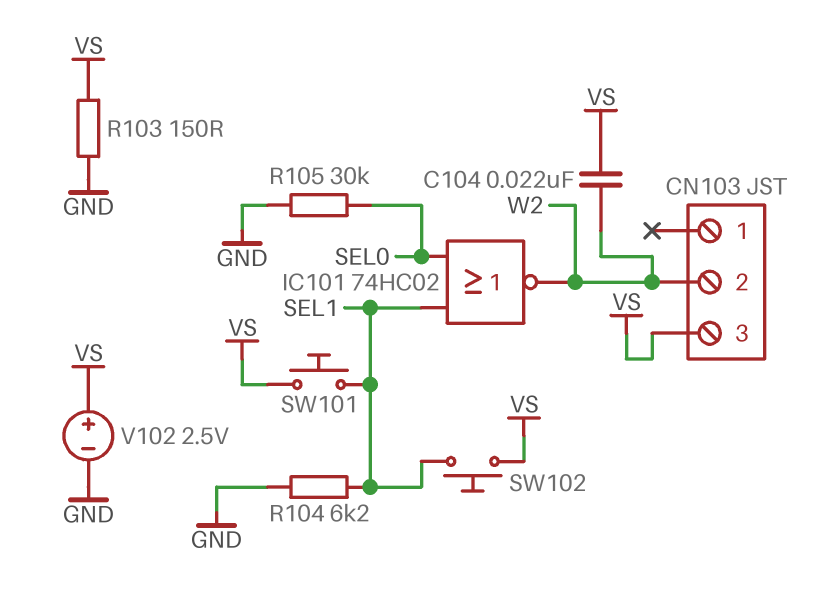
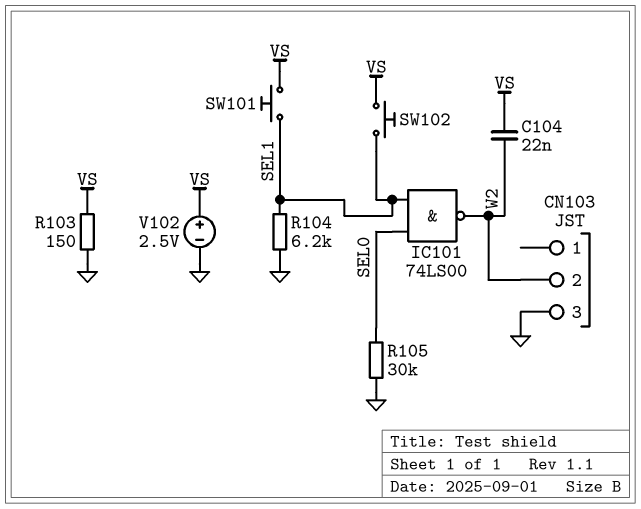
CN103 pin 3: VS -> GND
IC101: NOR 74HC02 (in SEL0, in SEL1, out W2) -> NAND 74LS00 (in SEL0, in SEL1, out W2)

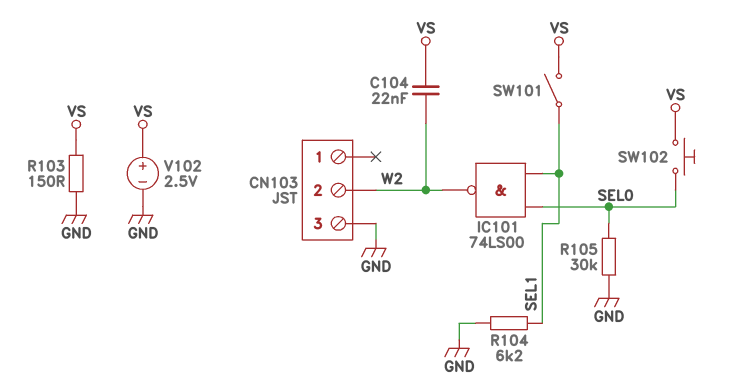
SW101: button (SEL1, VS) -> switch (SEL1, VS)
SW102: button (SEL1, VS) -> button (SEL0, VS)

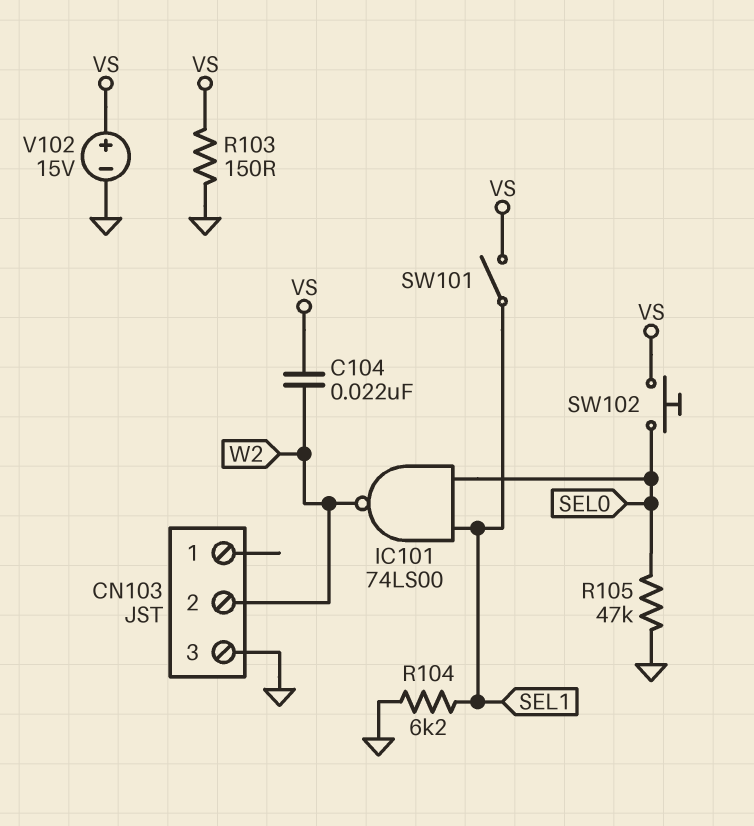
R105: 30k (GND, SEL0) -> 47k (GND, SEL0)
V102: 2.5V (plus VS, minus GND) -> 15V (plus VS, minus GND)

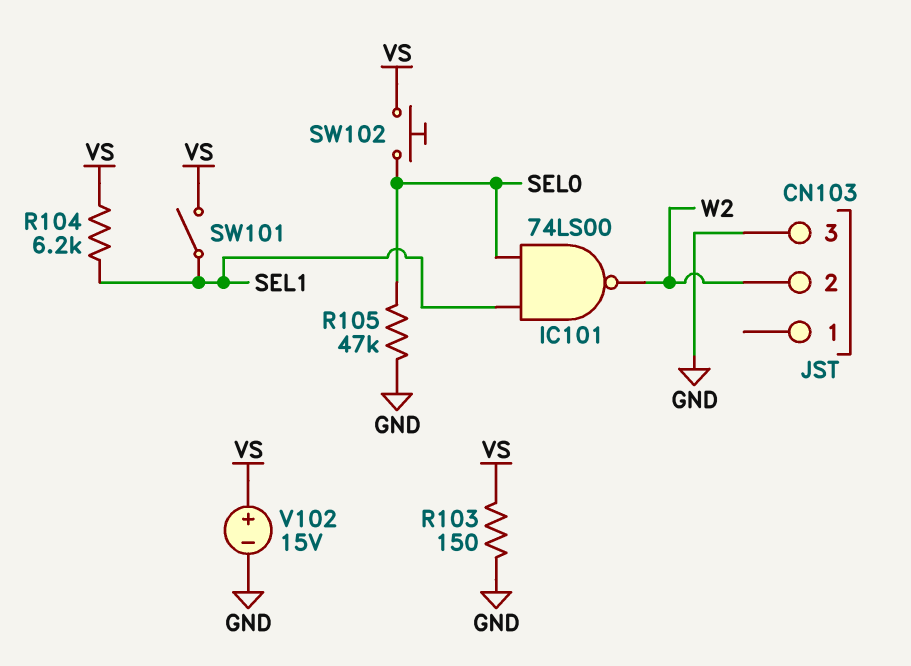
C104: 22nF (VS, W2) -> none
R104: 6.2k (GND, SEL1) -> 6.2k (SEL1, VS)

